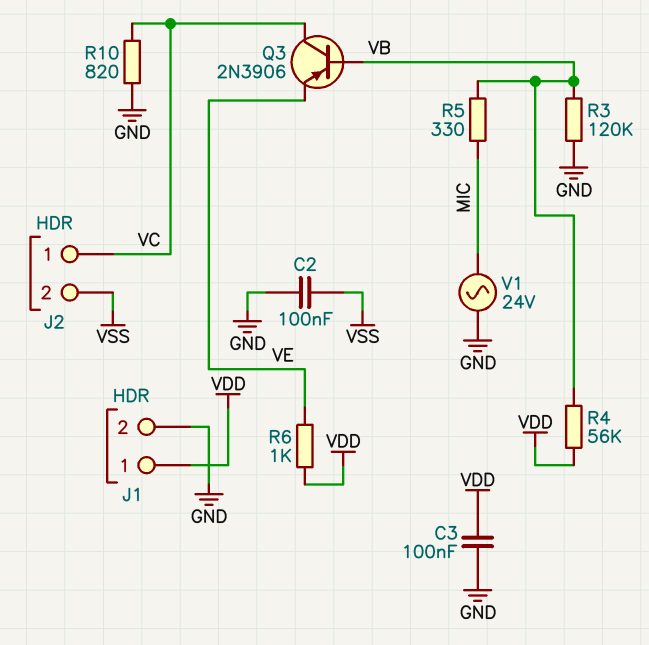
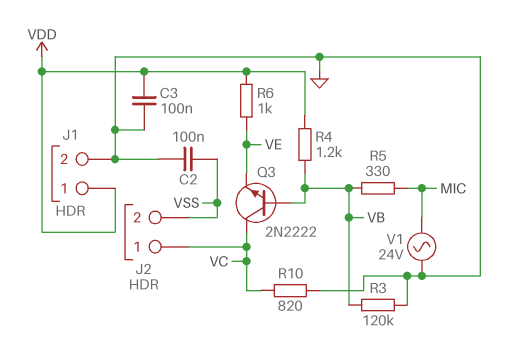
Q3: PNP 2N3906 (B VB, C VC, E VE) -> NPN 2N2222 (B VB, C VC, E VE)
R4: 56k (VB, VDD) -> 1.2k (VB, VDD)

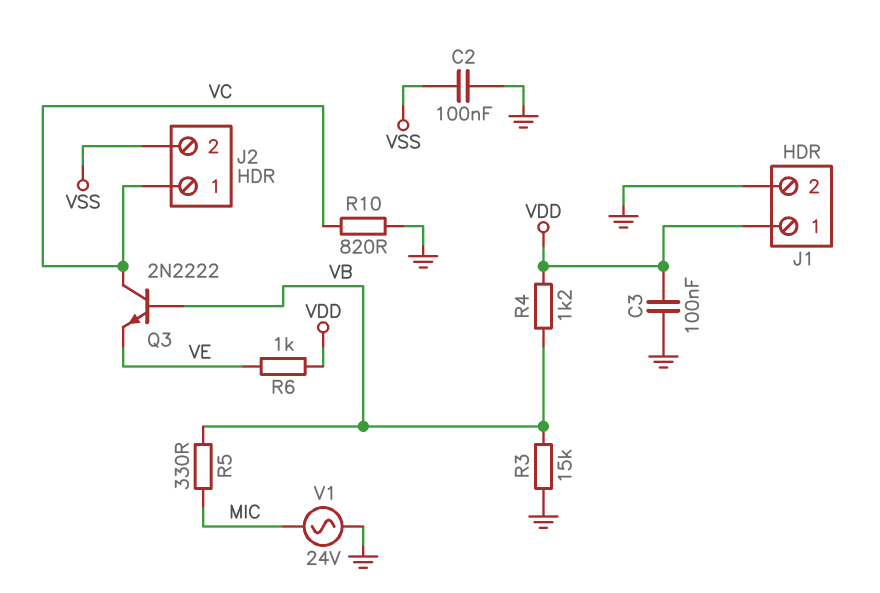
R3: 120k (GND, VB) -> 15k (GND, VB)

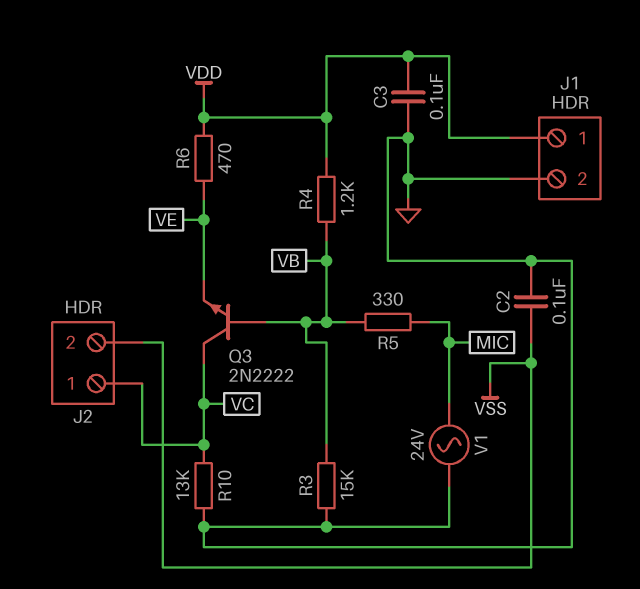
R6: 1k (VDD, VE) -> 470 (VDD, VE)
R10: 820 (GND, VC) -> 13k (GND, VC)

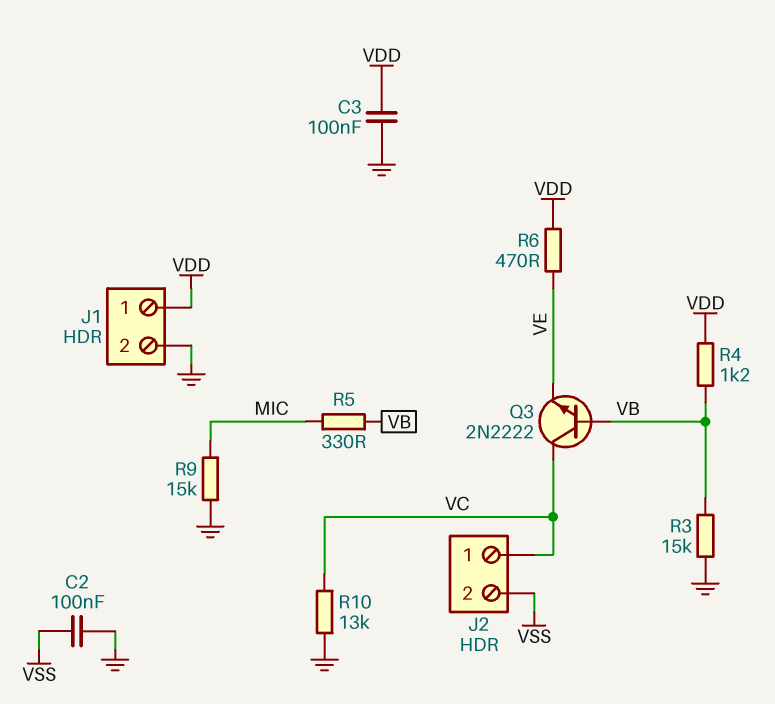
R9: none -> 15k (GND, MIC)
V1: AC 24V (GND, MIC) -> none

